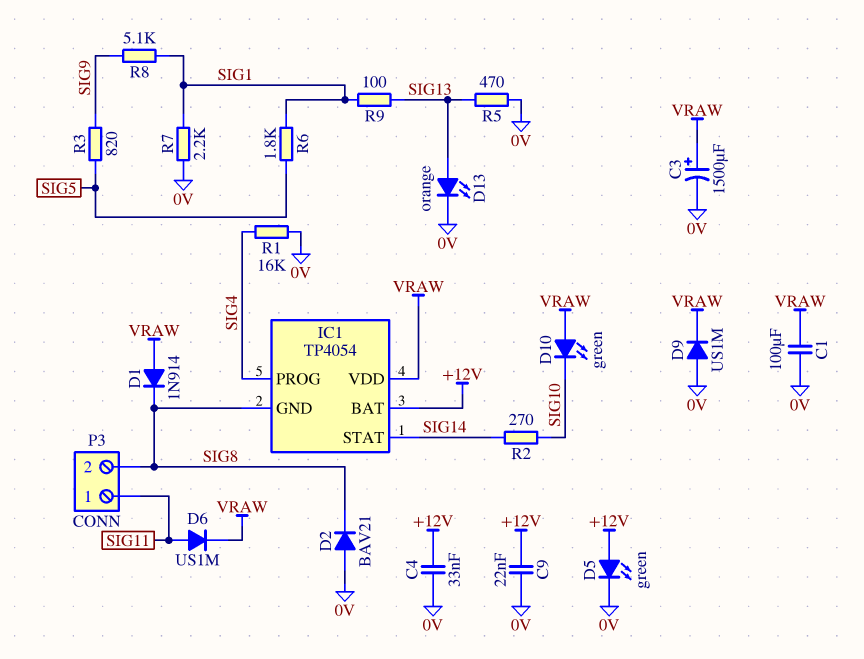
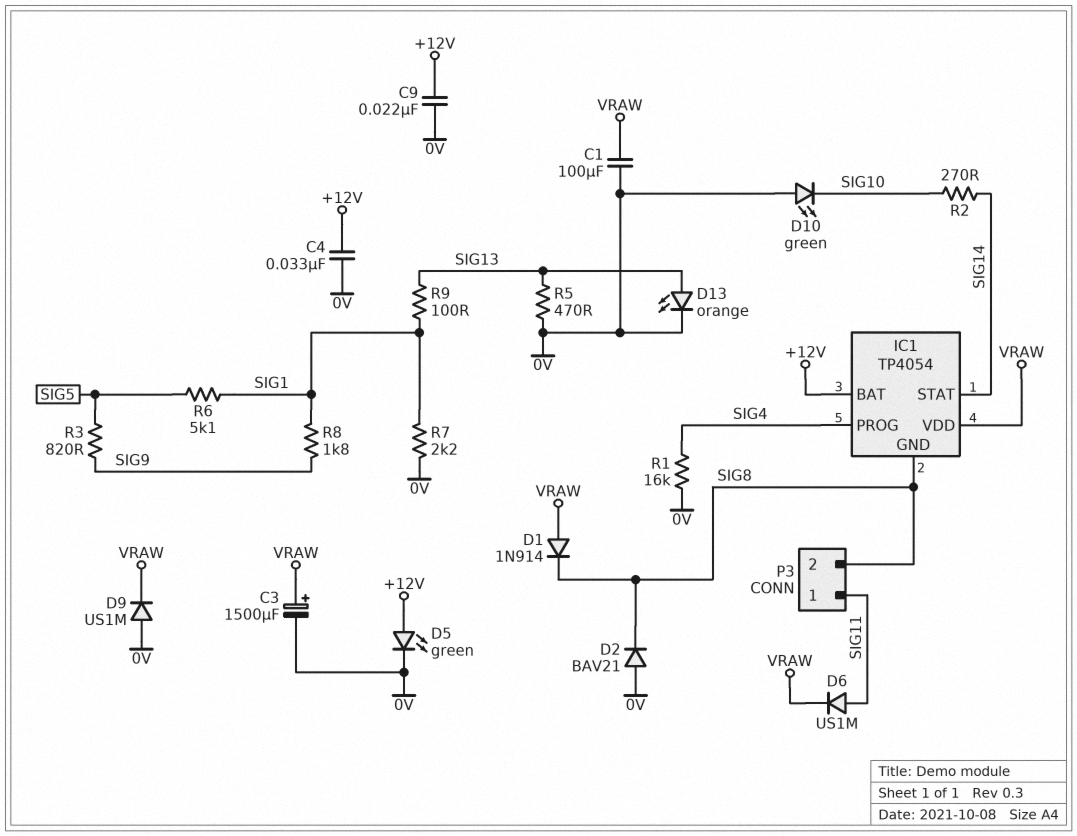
D10: LED green (A VRAW, K SIG10) -> LED green (A 0V, K SIG10)
R6: 1.8k (SIG1, SIG5) -> 5.1k (SIG1, SIG5)
R8: 5.1k (SIG1, SIG9) -> 1.8k (SIG1, SIG9)

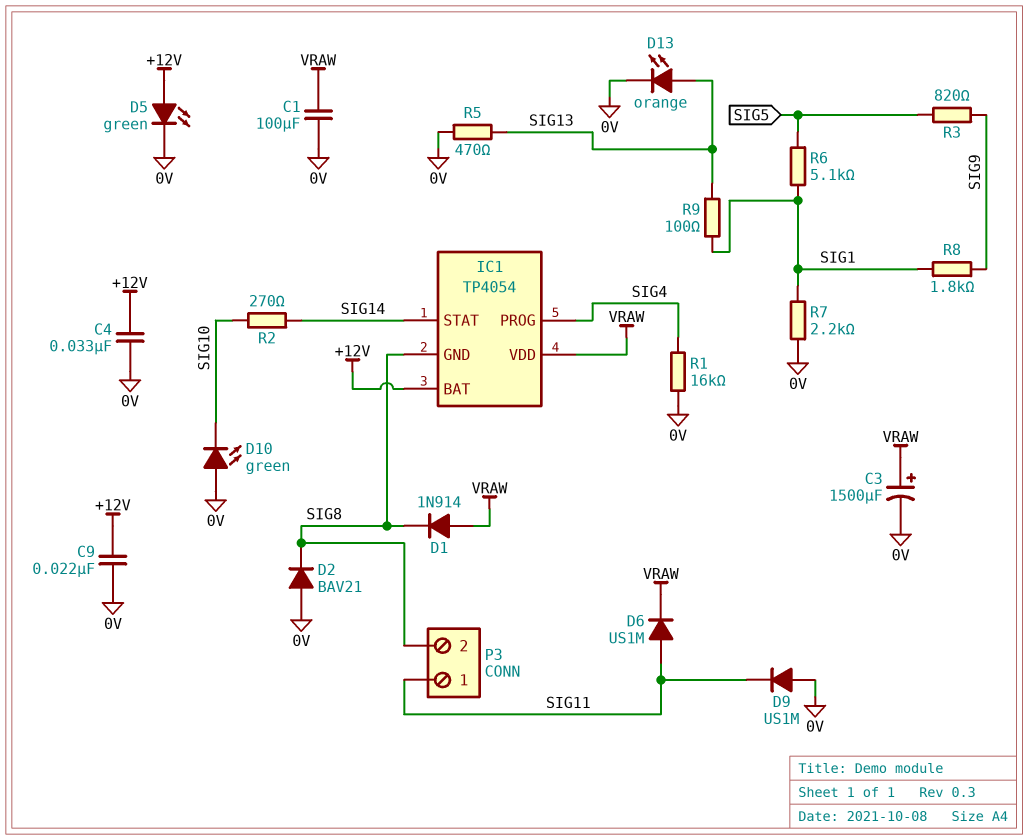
D9: diode US1M (A 0V, K VRAW) -> diode US1M (A 0V, K SIG11)

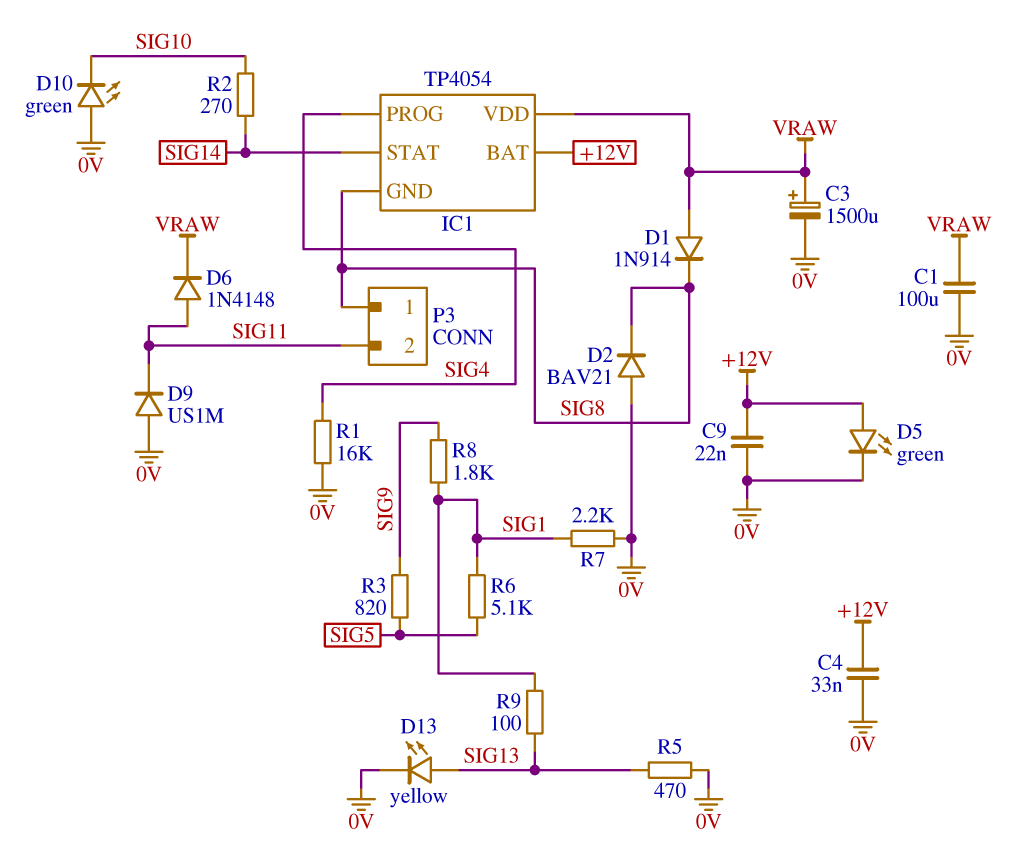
D6: diode US1M (A SIG11, K VRAW) -> diode 1N4148 (A SIG11, K VRAW)
D13: LED orange (A SIG13, K 0V) -> LED yellow (A SIG13, K 0V)
P3 pin 1: SIG11 -> SIG8
P3 pin 2: SIG8 -> SIG11

